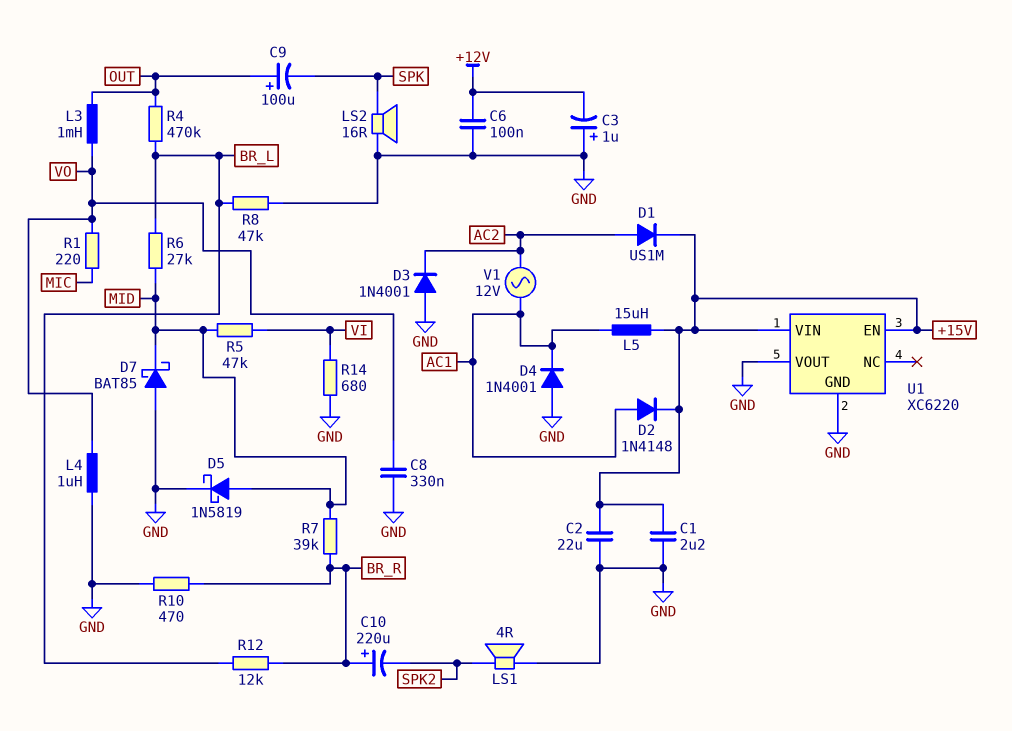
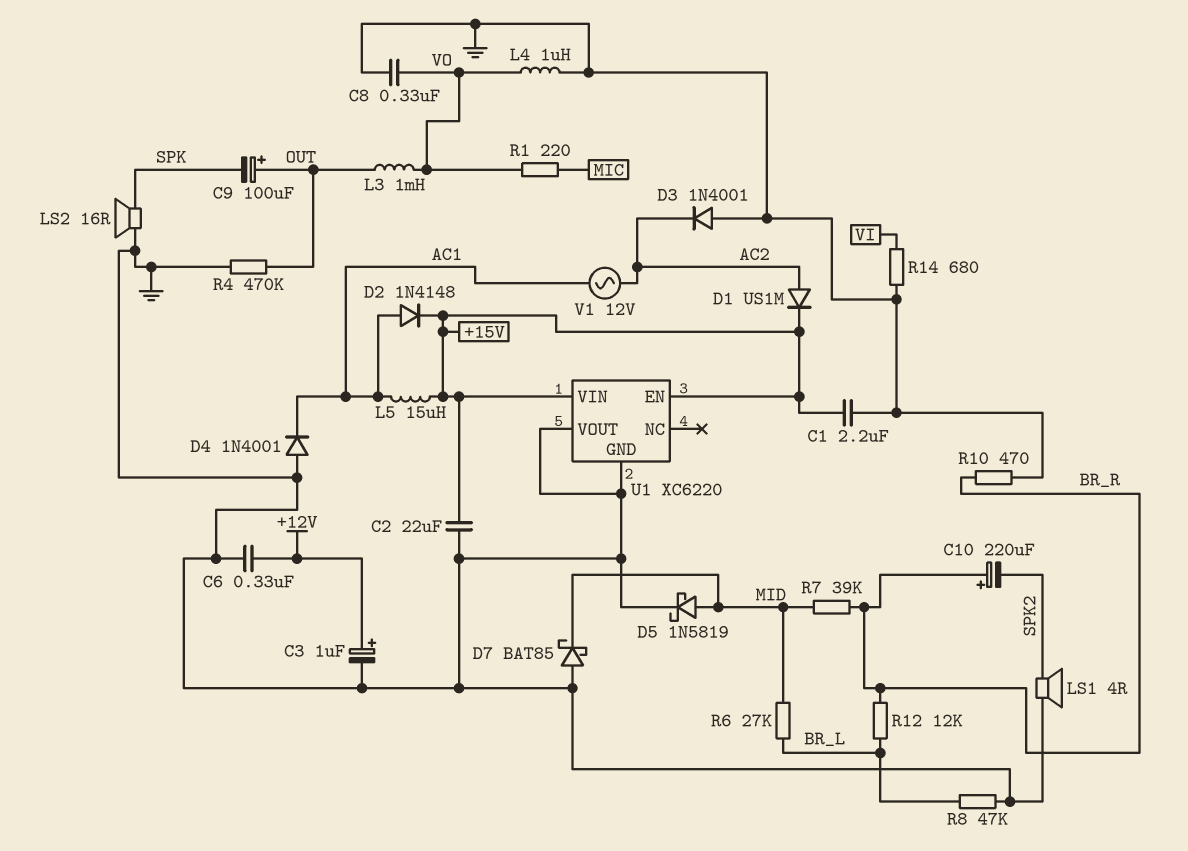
C3: 1uF (plus GND, minus +12V) -> 1uF (plus +12V, minus GND)
C6: 100nF (+12V, GND) -> 330nF (+12V, GND)
R4: 470k (BR_L, OUT) -> 470k (GND, OUT)
R5: 47k (MID, VI) -> none

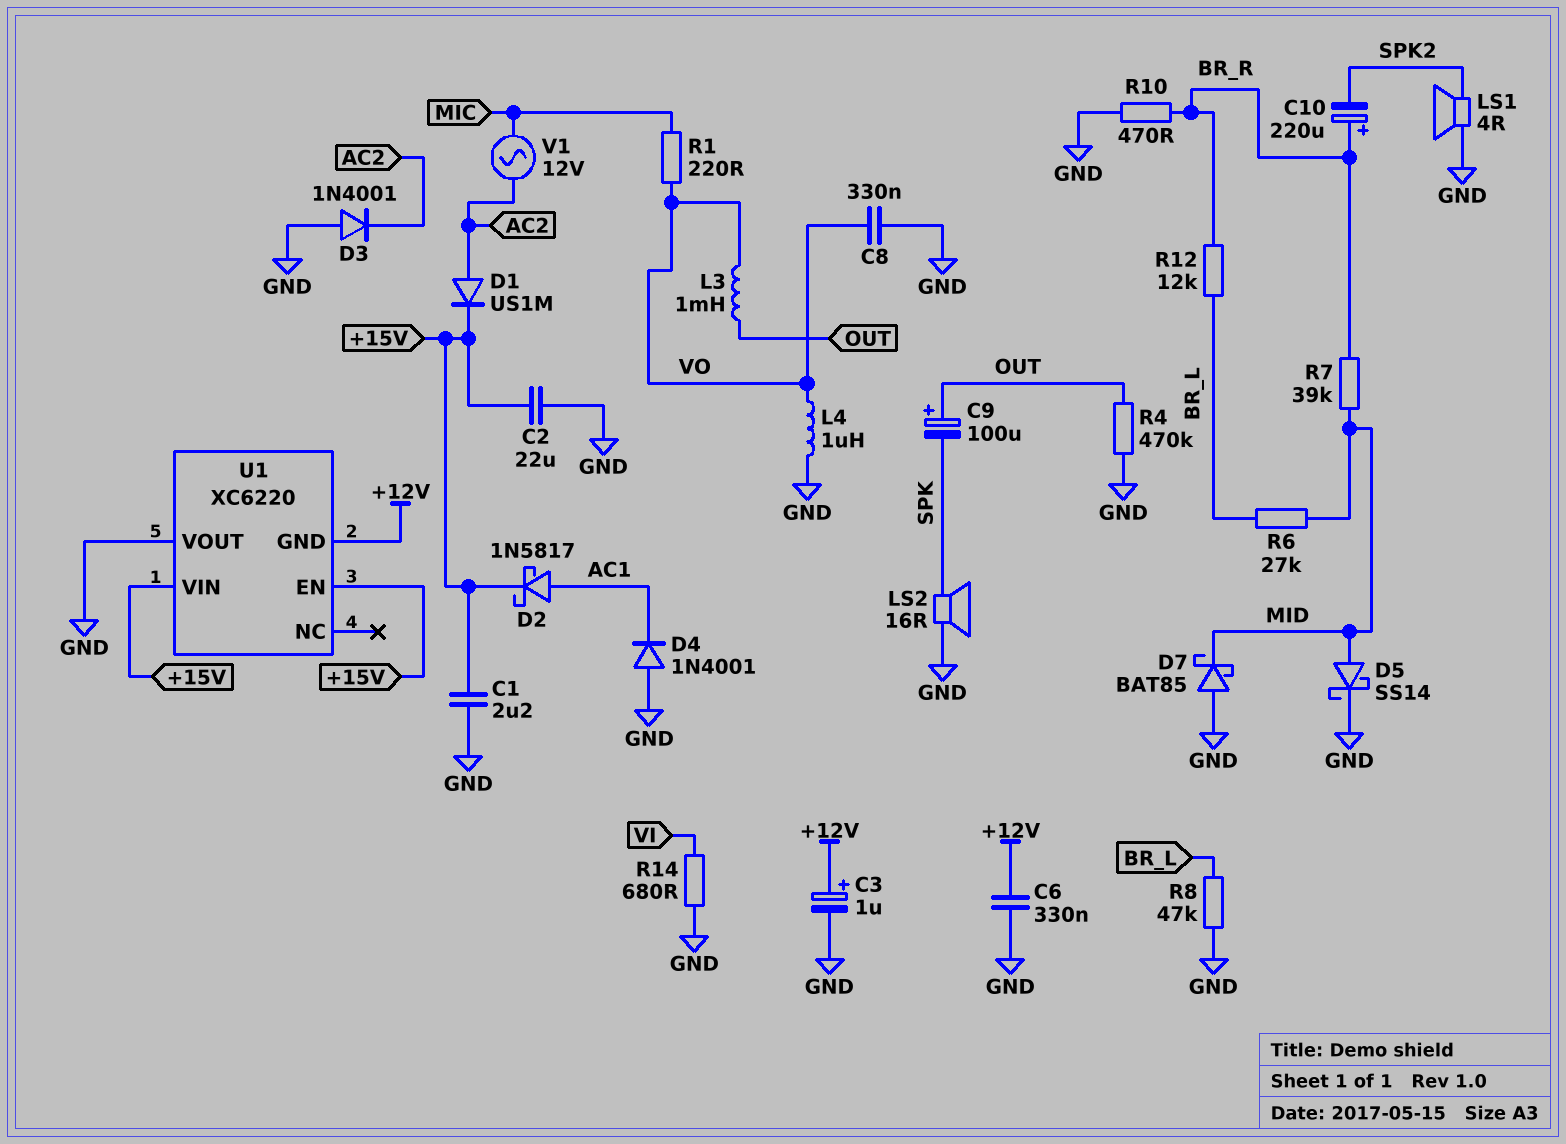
D2: diode 1N4148 (A AC1, K +15V) -> schottky 1N5817 (A AC1, K +15V)
D5: schottky 1N5819 (A MID, K GND) -> schottky SS14 (A MID, K GND)
L5: 15uH (+15V, AC1) -> none
U1 pin GND: GND -> +12V
V1: AC 12V (AC1, AC2) -> AC 12V (AC2, MIC)

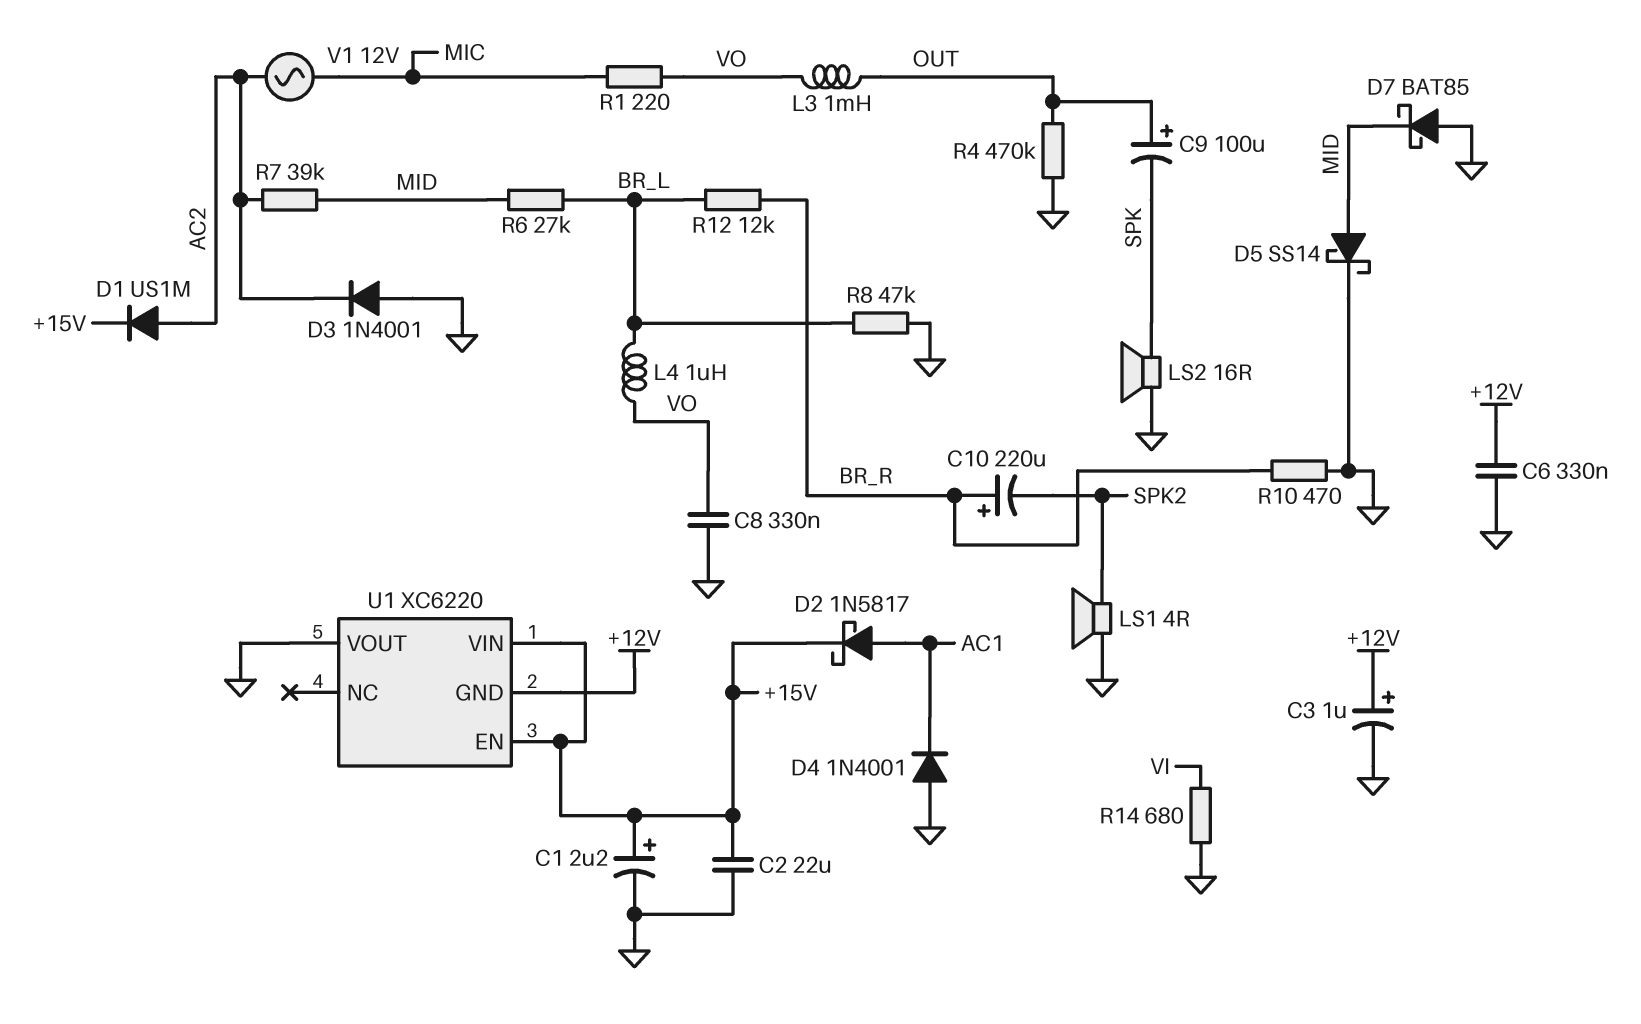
C1: 2.2uF (+15V, GND) -> 2.2uF (plus +15V, minus GND)
L4: 1uH (GND, VO) -> 1uH (BR_L, VO)
R7: 39k (BR_R, MID) -> 39k (AC2, MID)

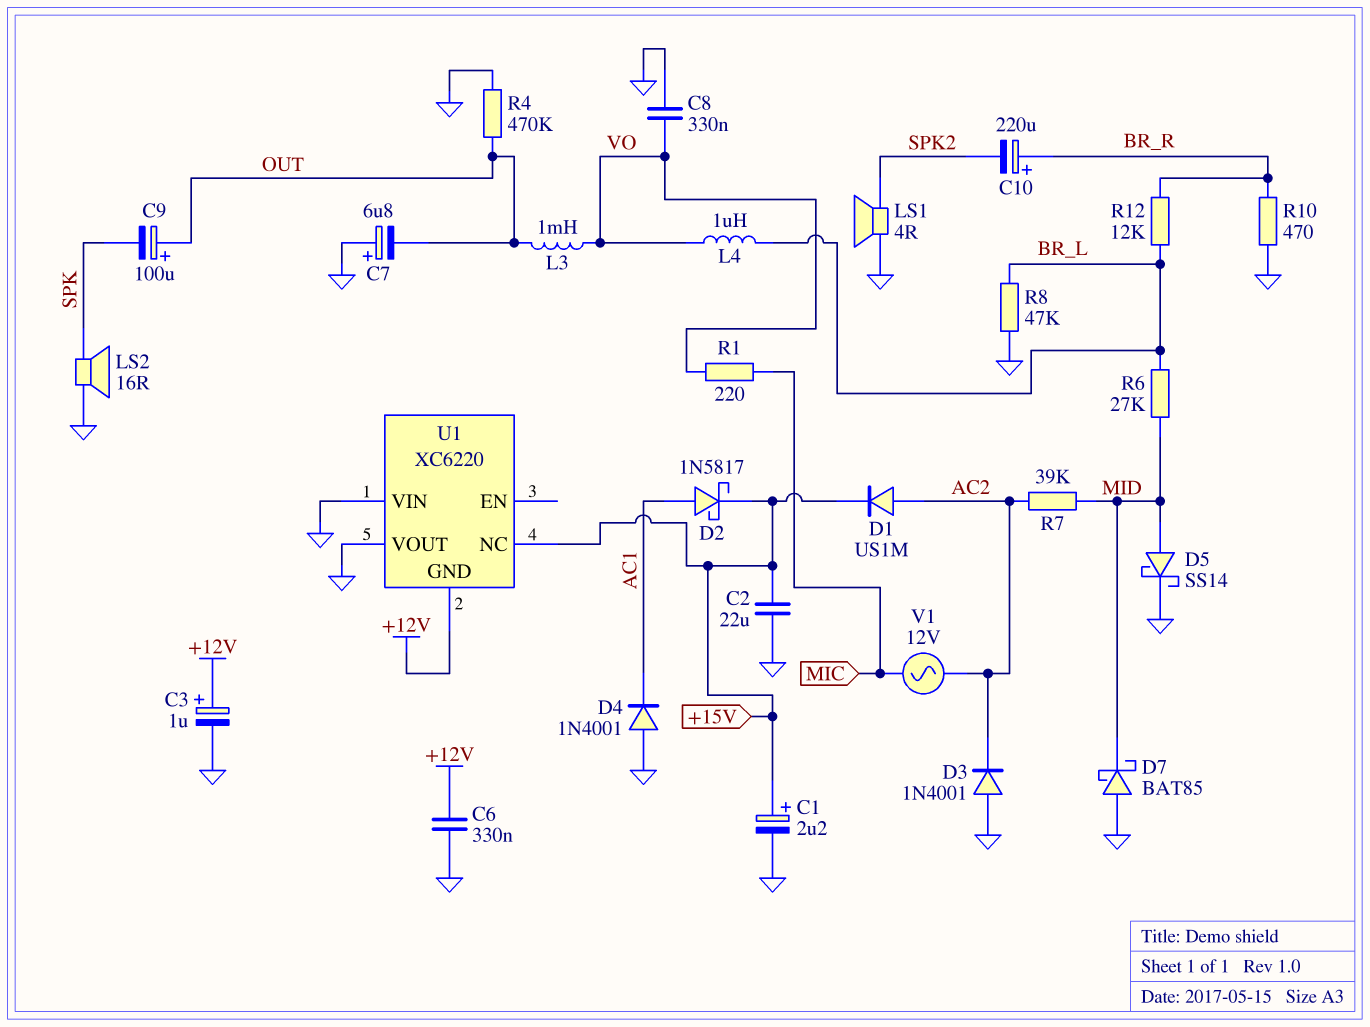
C7: none -> 6.8uF (plus GND, minus OUT)
R14: 680 (GND, VI) -> none
U1 pin EN: +15V -> none
U1 pin NC: none -> +15V
U1 pin VIN: +15V -> GND

